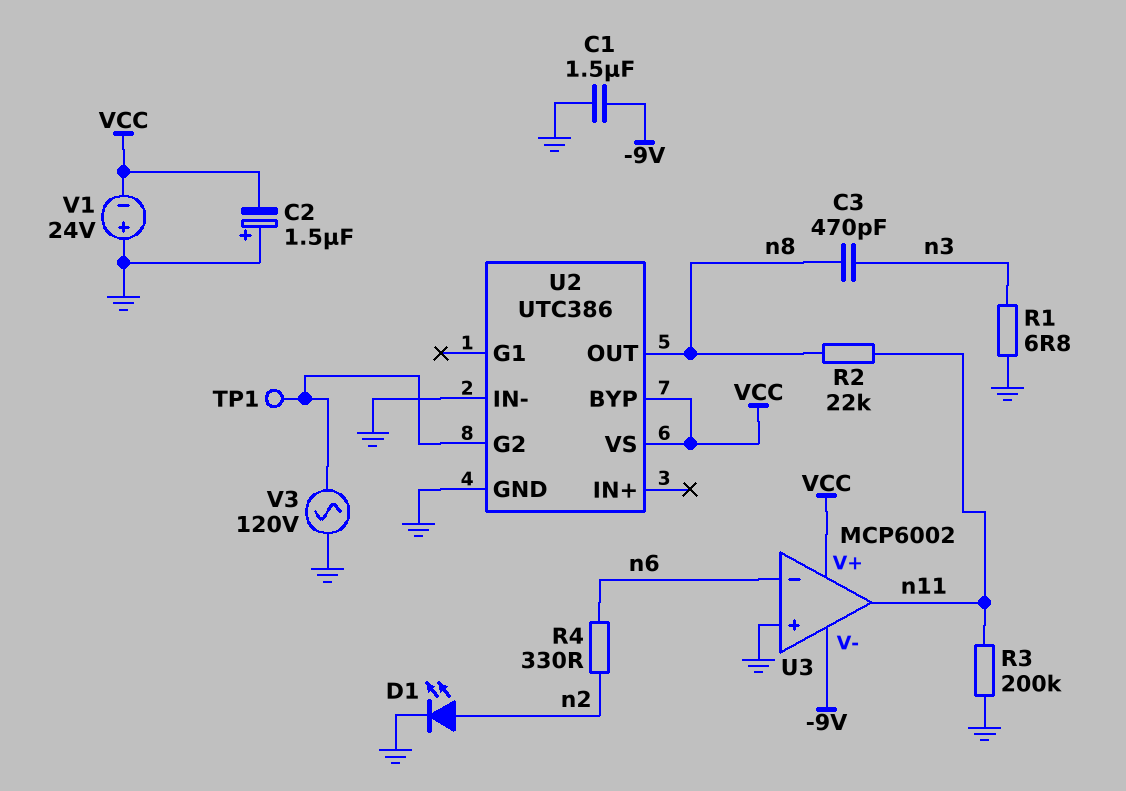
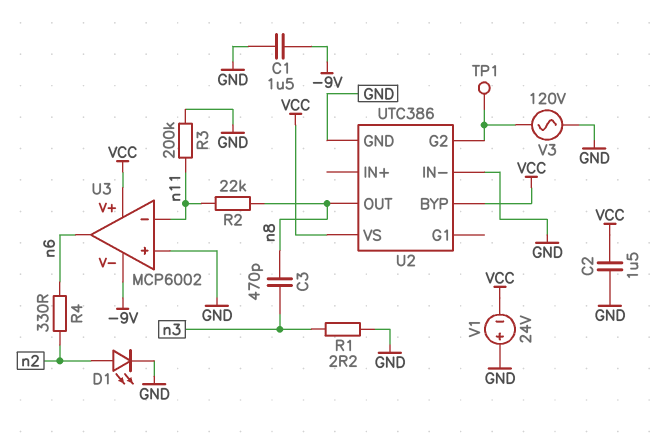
C2: 1.5uF (plus GND, minus VCC) -> 1.5uF (GND, VCC)
R1: 6.8 (GND, n3) -> 2.2 (GND, n3)
U3 pin in-: n6 -> n11
U3 pin out: n11 -> n6

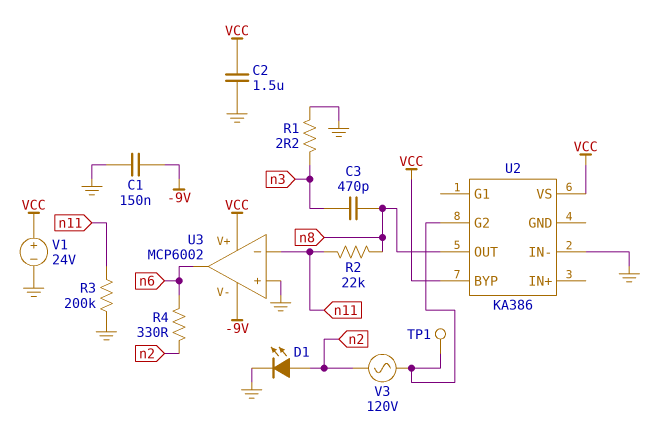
C1: 1.5uF (-9V, GND) -> 150nF (-9V, GND)
U2: UTC386 -> KA386
U2 pin GND: GND -> none
V1: 24V (plus GND, minus VCC) -> 24V (plus VCC, minus GND)
V3: AC 120V (GND, U2/G2) -> AC 120V (U2/G2, n2)

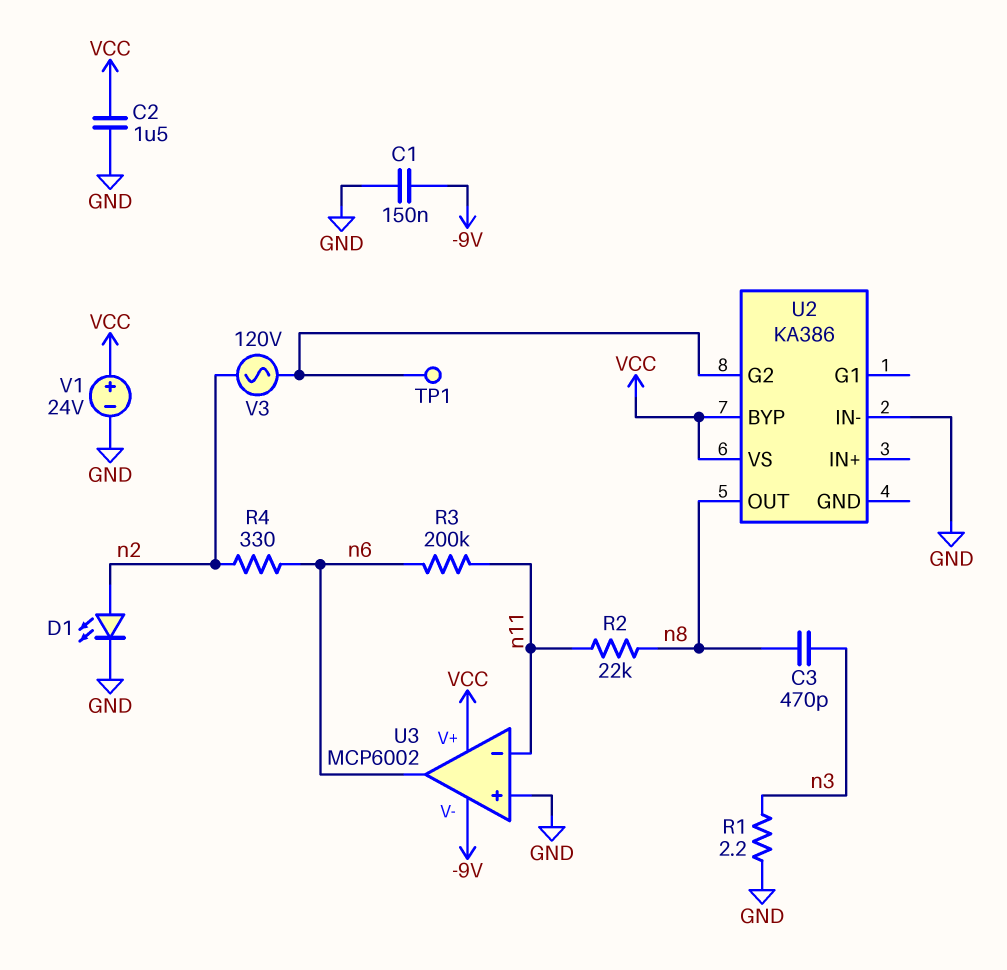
R3: 200k (GND, n11) -> 200k (n6, n11)

